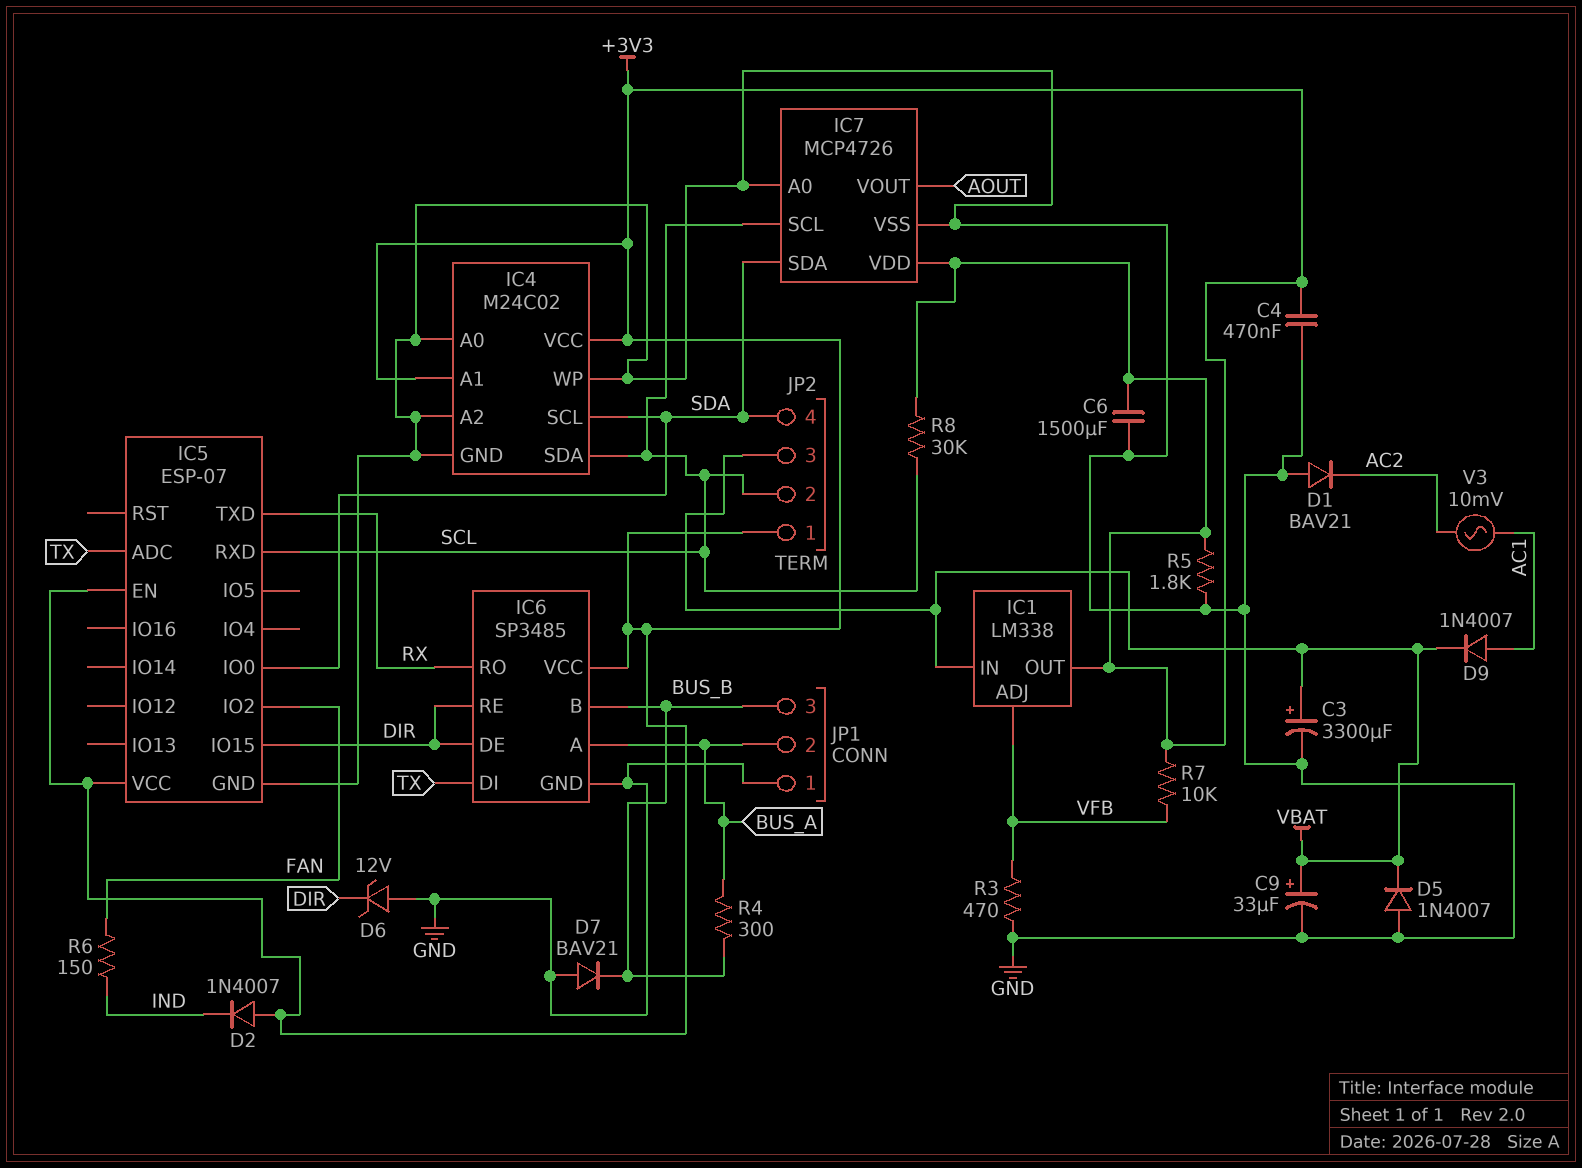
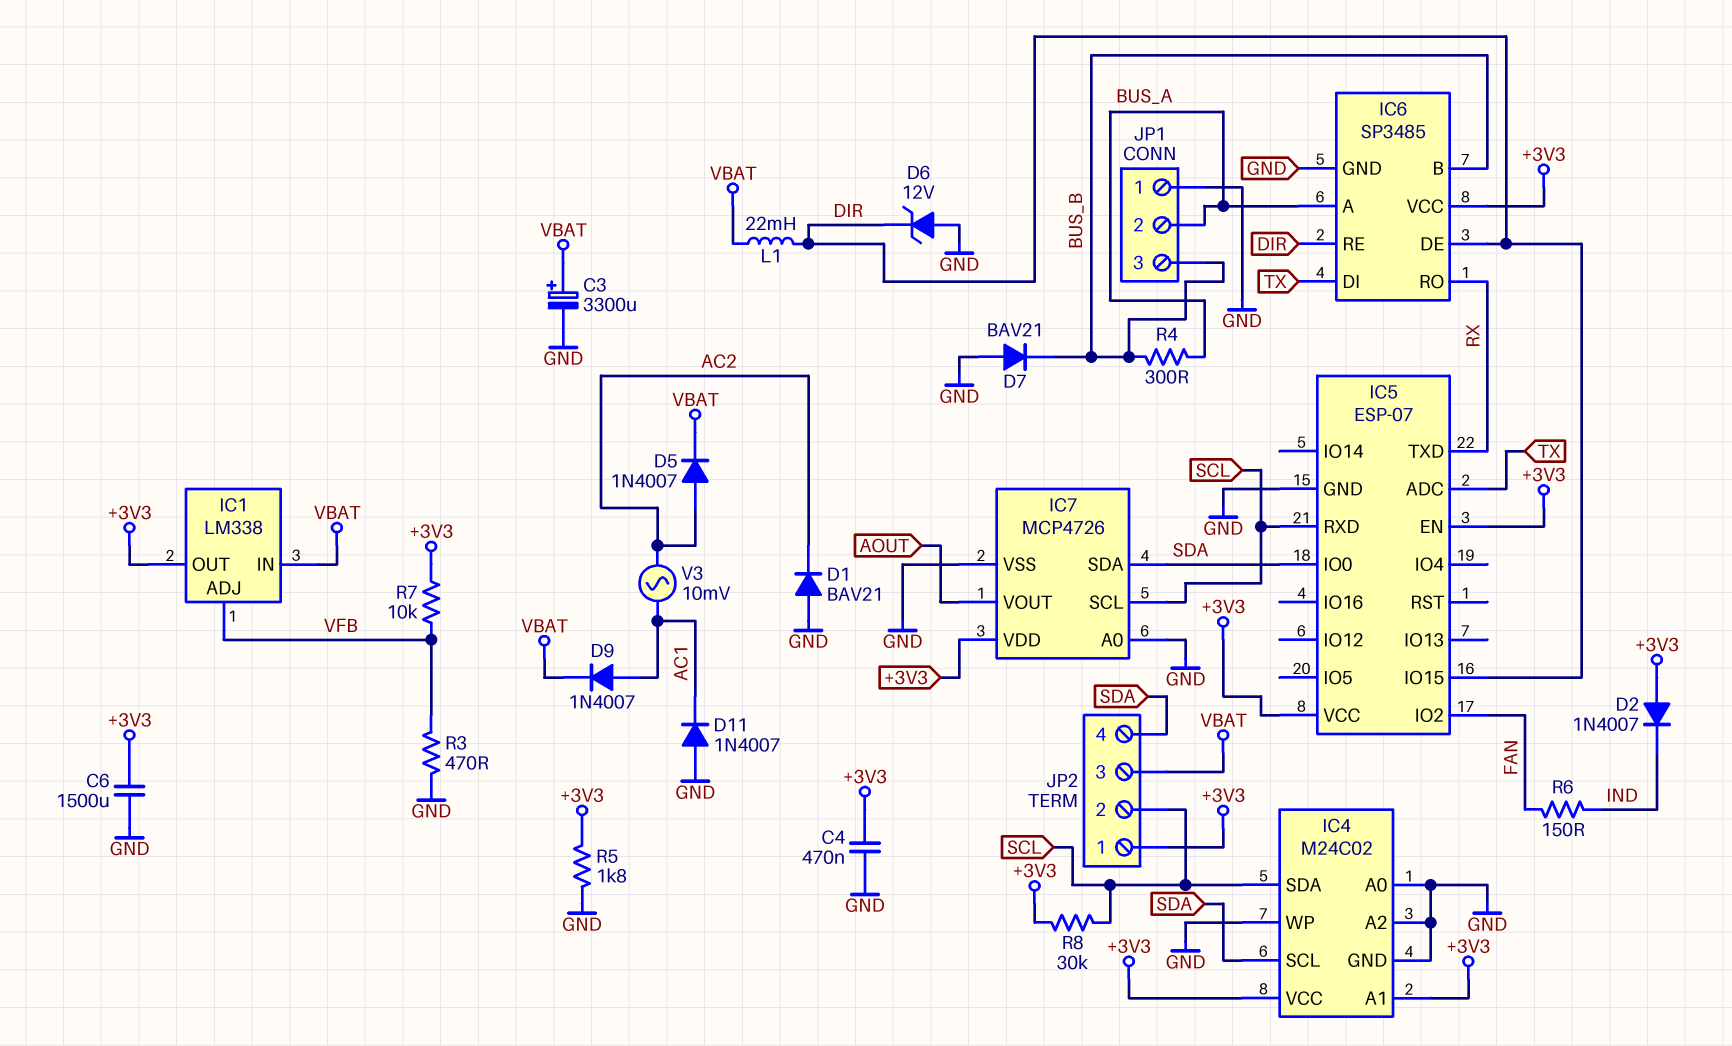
C9: 33uF (plus VBAT, minus GND) -> none
D5: diode 1N4007 (A GND, K VBAT) -> diode 1N4007 (A AC2, K VBAT)
D11: none -> diode 1N4007 (A GND, K AC1)
L1: none -> 22mH (DIR, VBAT)

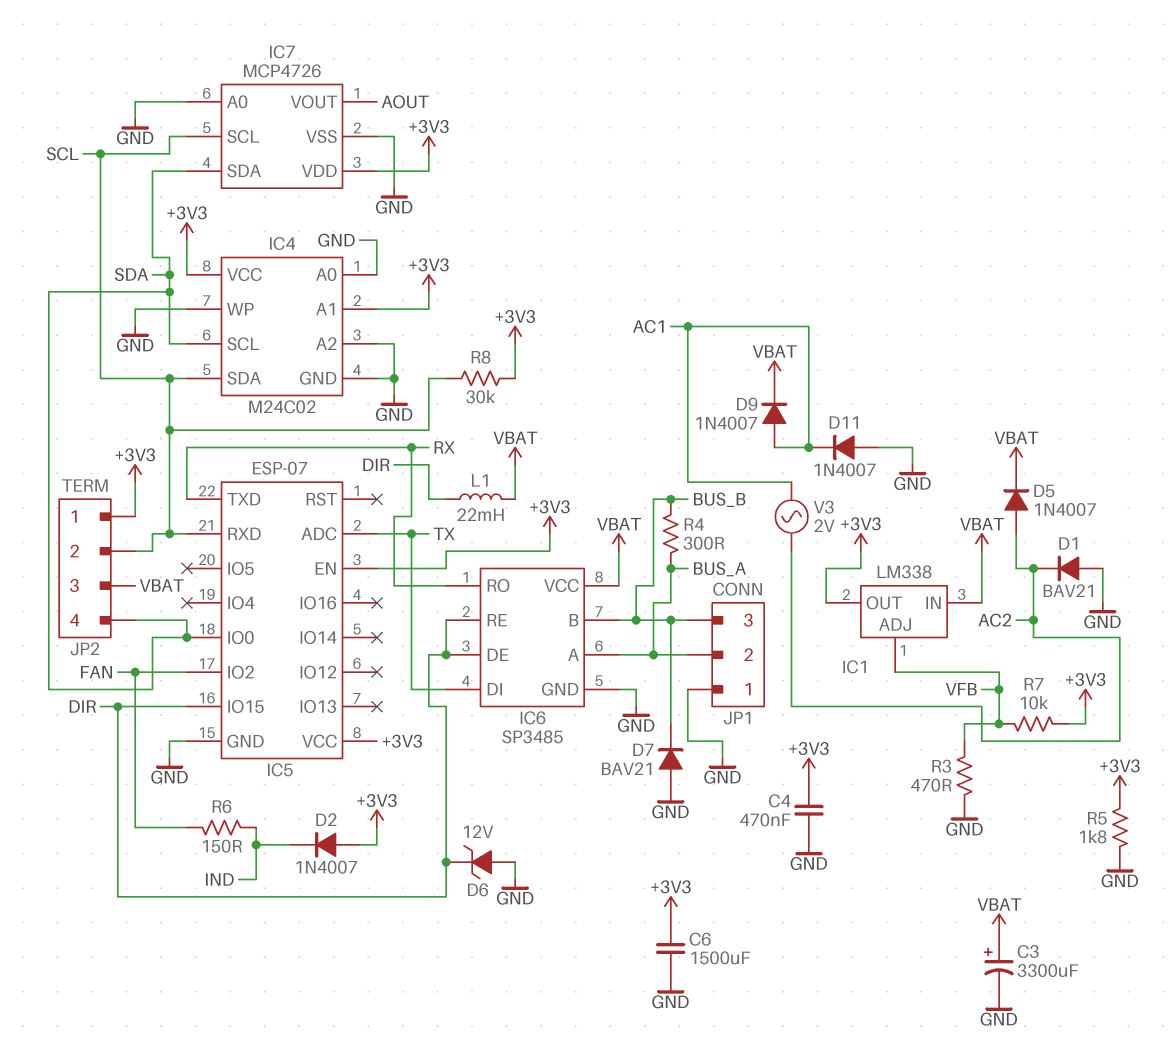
IC6 pin VCC: +3V3 -> VBAT
V3: AC 10mV (AC1, AC2) -> AC 2V (AC1, AC2)

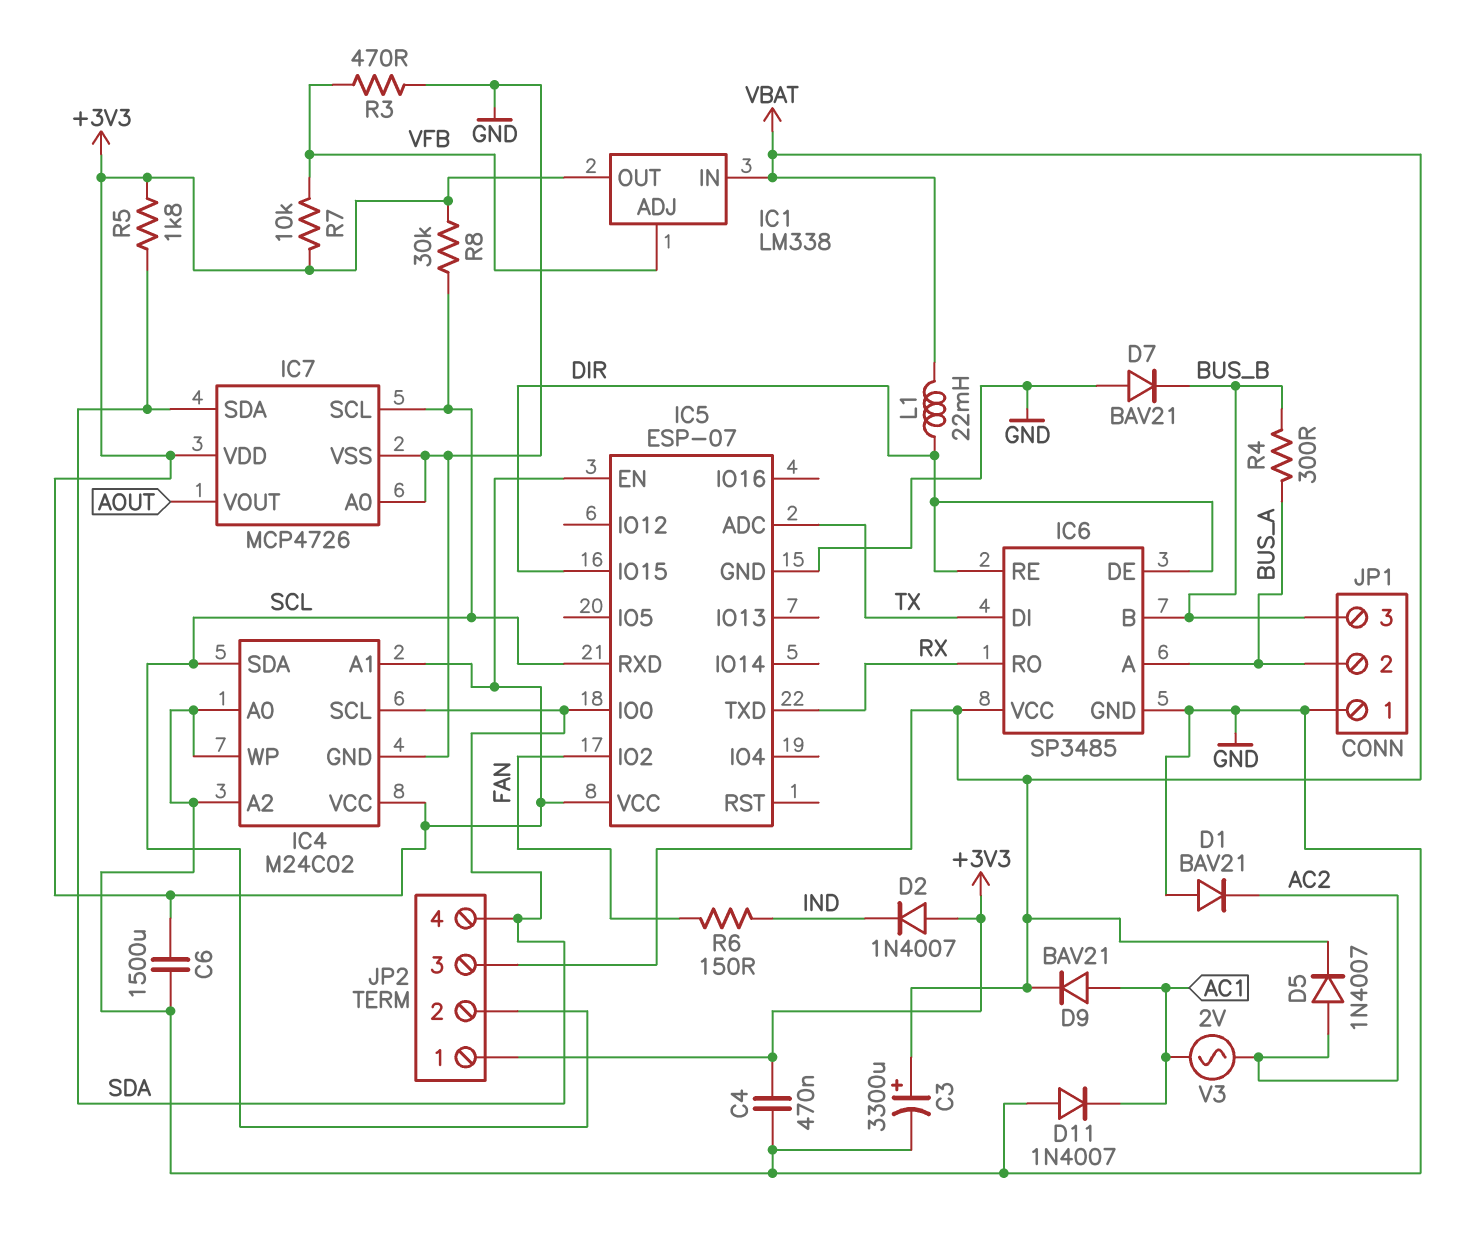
D6: zener 12V (A GND, K DIR) -> none
D9: diode 1N4007 (A AC1, K VBAT) -> diode BAV21 (A AC1, K VBAT)
R5: 1.8k (+3V3, GND) -> 1.8k (+3V3, SDA)

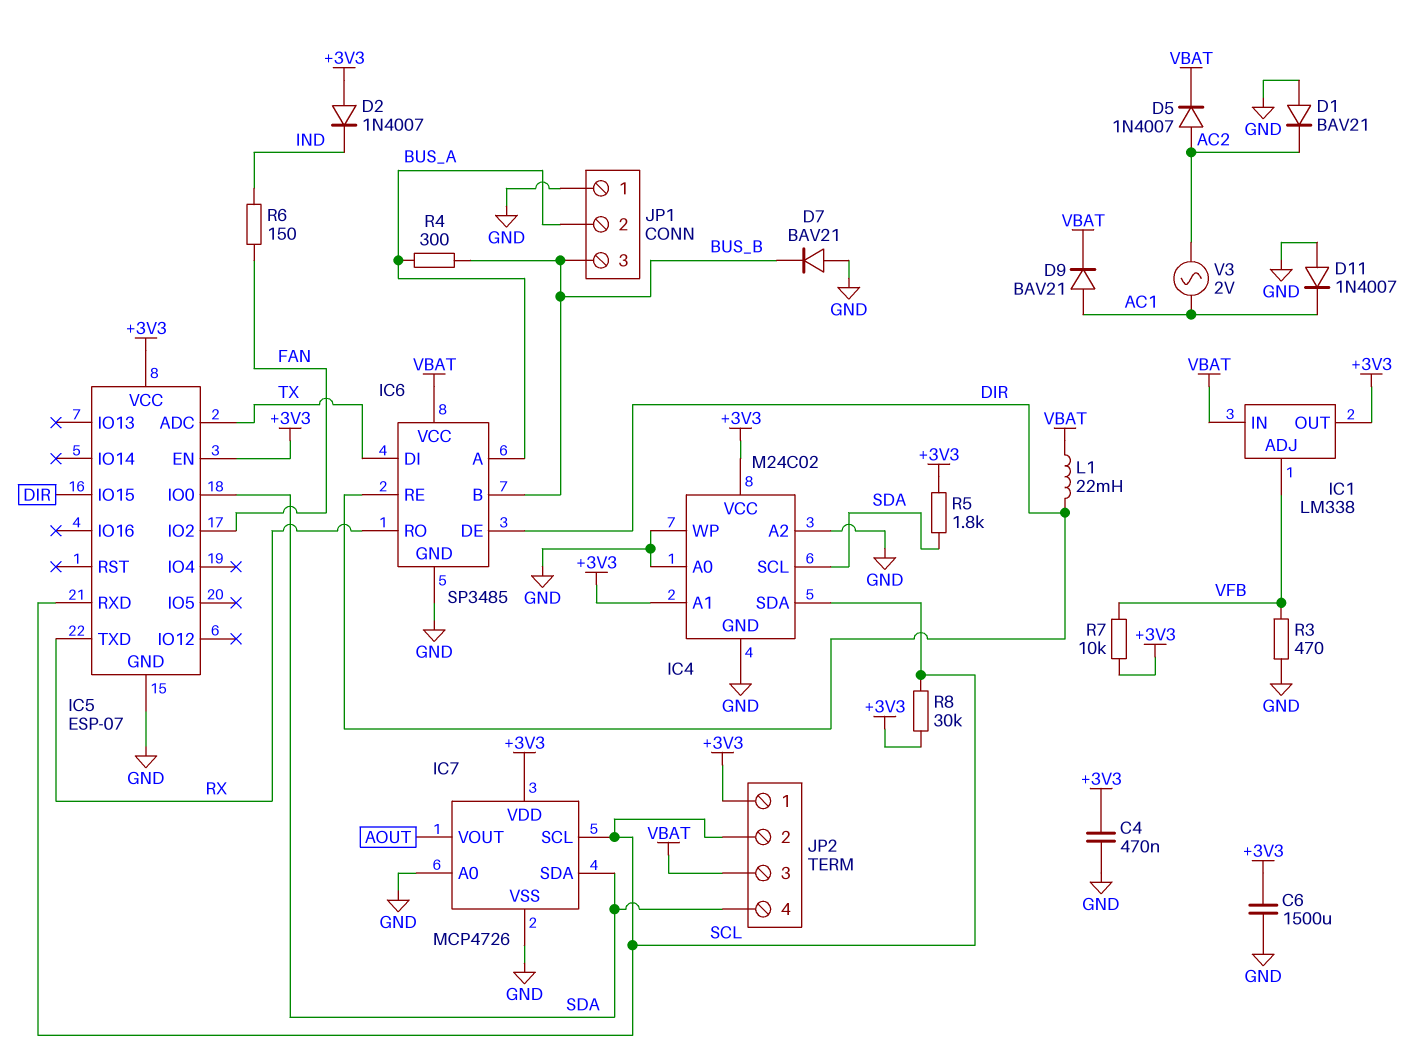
C3: 3300uF (plus VBAT, minus GND) -> none

